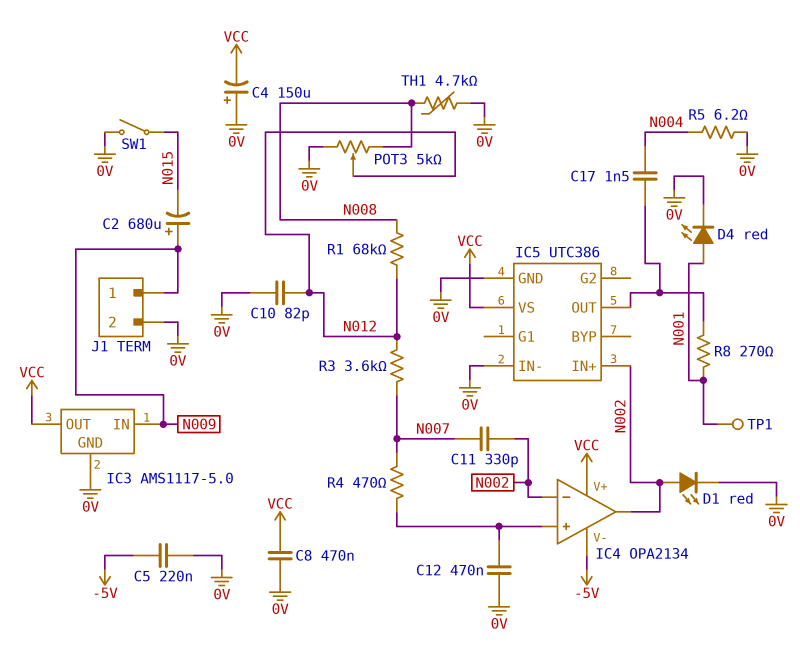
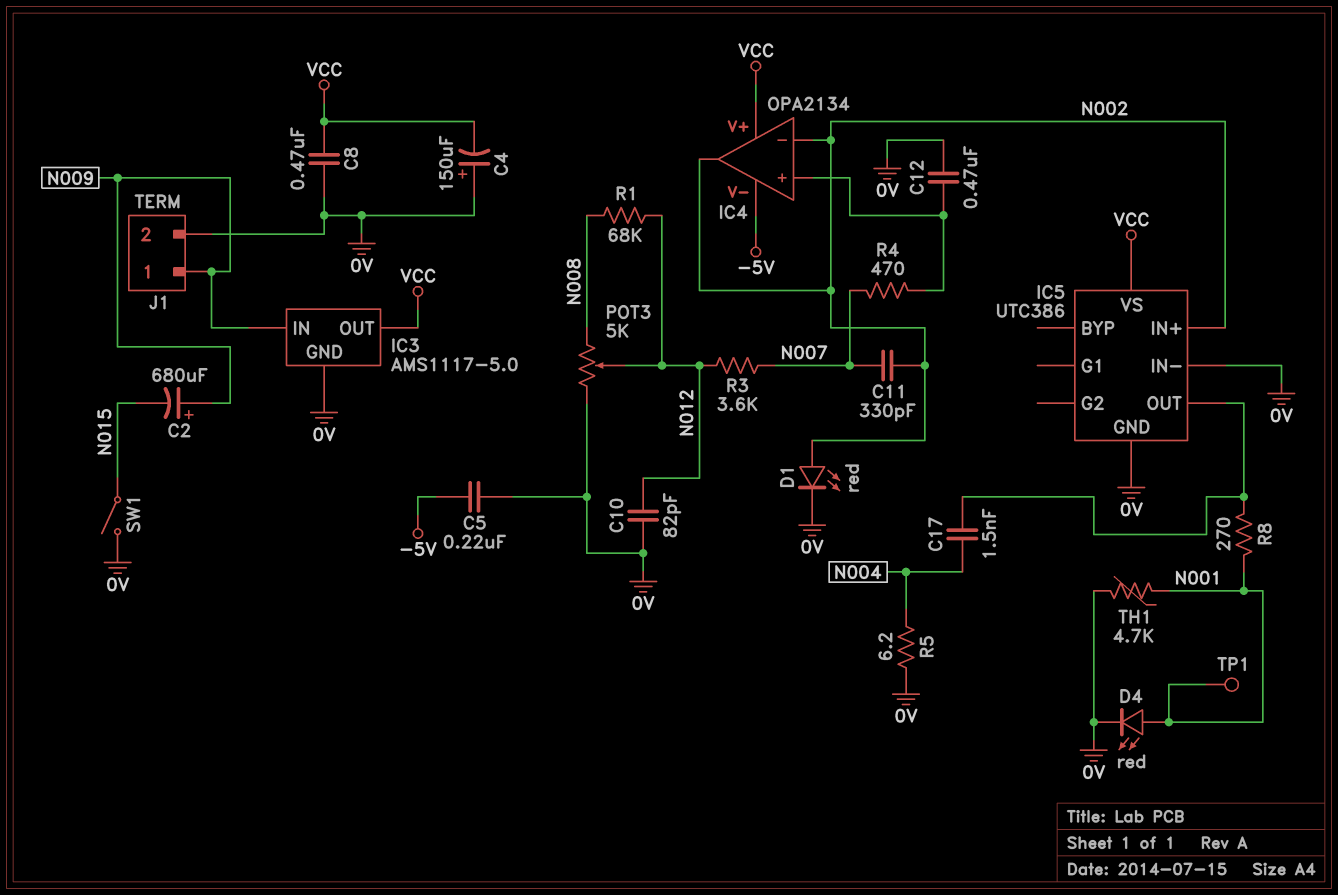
TH1: 4.7k (0V, N008) -> 4.7k (0V, N001)

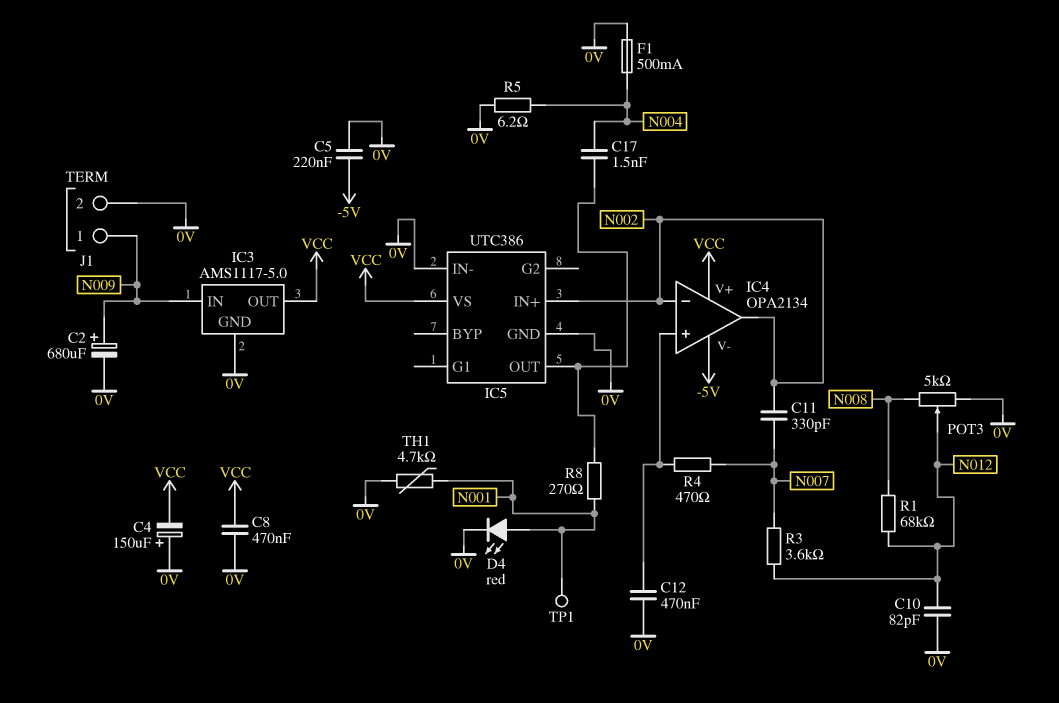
C2: 680uF (plus N009, minus N015) -> 680uF (plus N009, minus 0V)
D1: LED red (A N002, K 0V) -> none
F1: none -> 500mA (0V, N004)
SW1: switch (0V, N015) -> none

